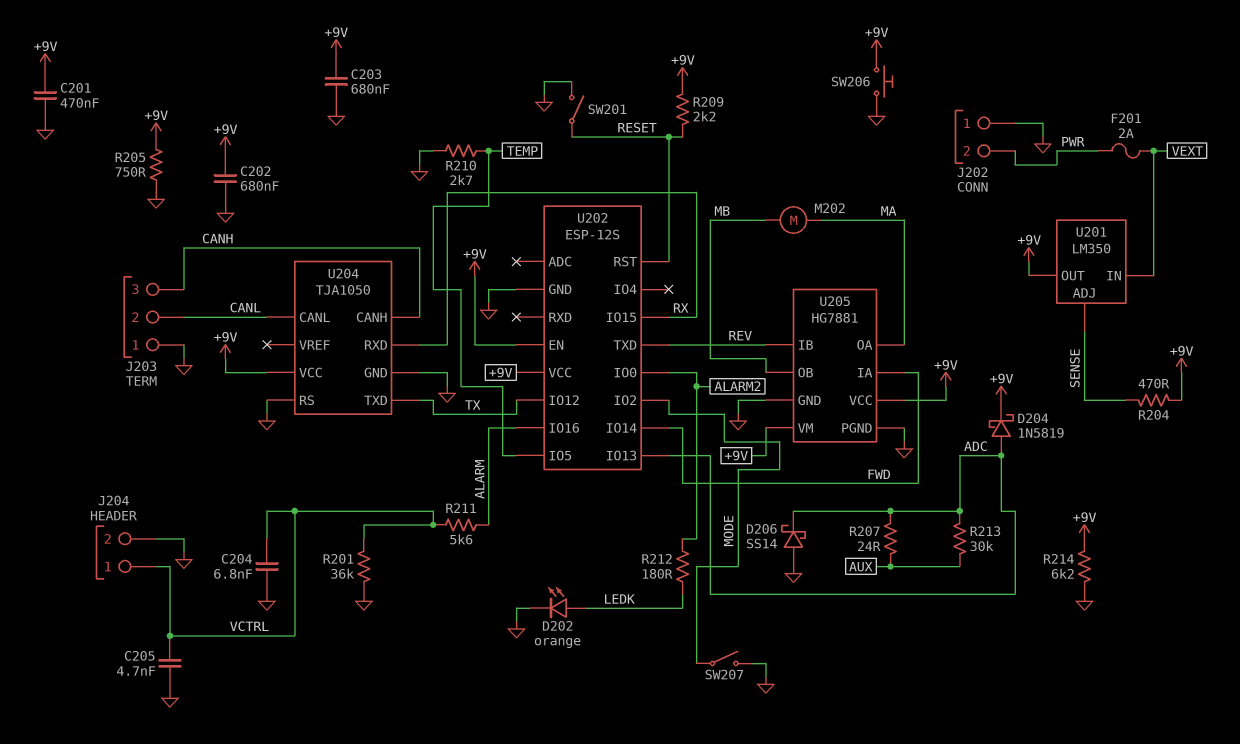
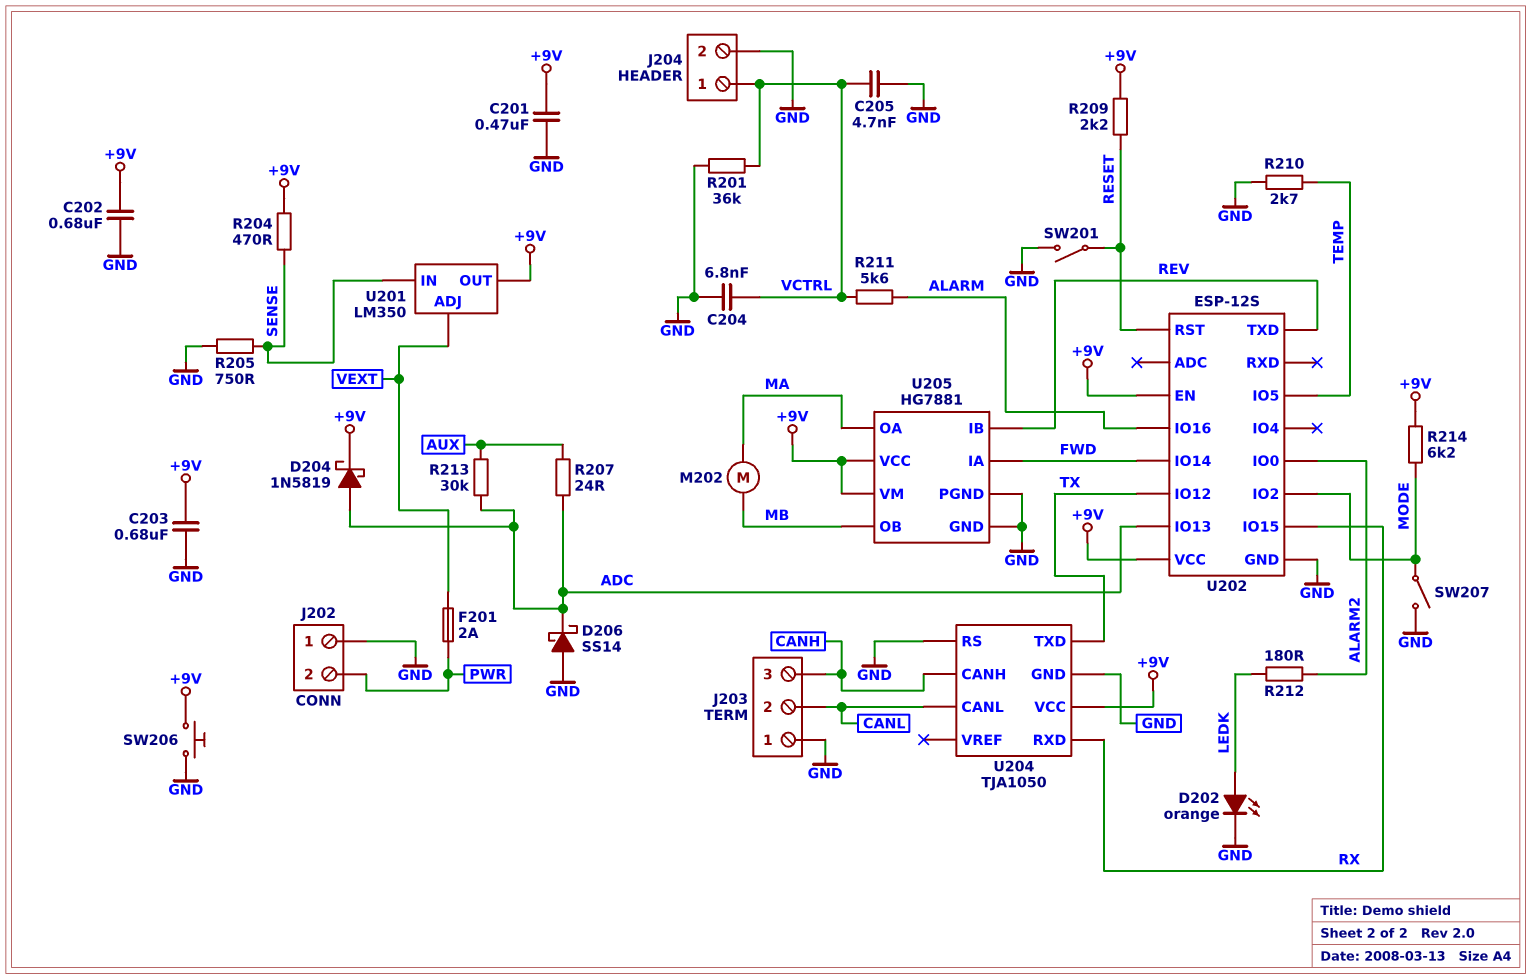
R205: 750 (+9V, GND) -> 750 (GND, SENSE)
R214: 6.2k (+9V, GND) -> 6.2k (+9V, MODE)
U201 pin ADJ: SENSE -> VEXT
U201 pin IN: VEXT -> SENSE

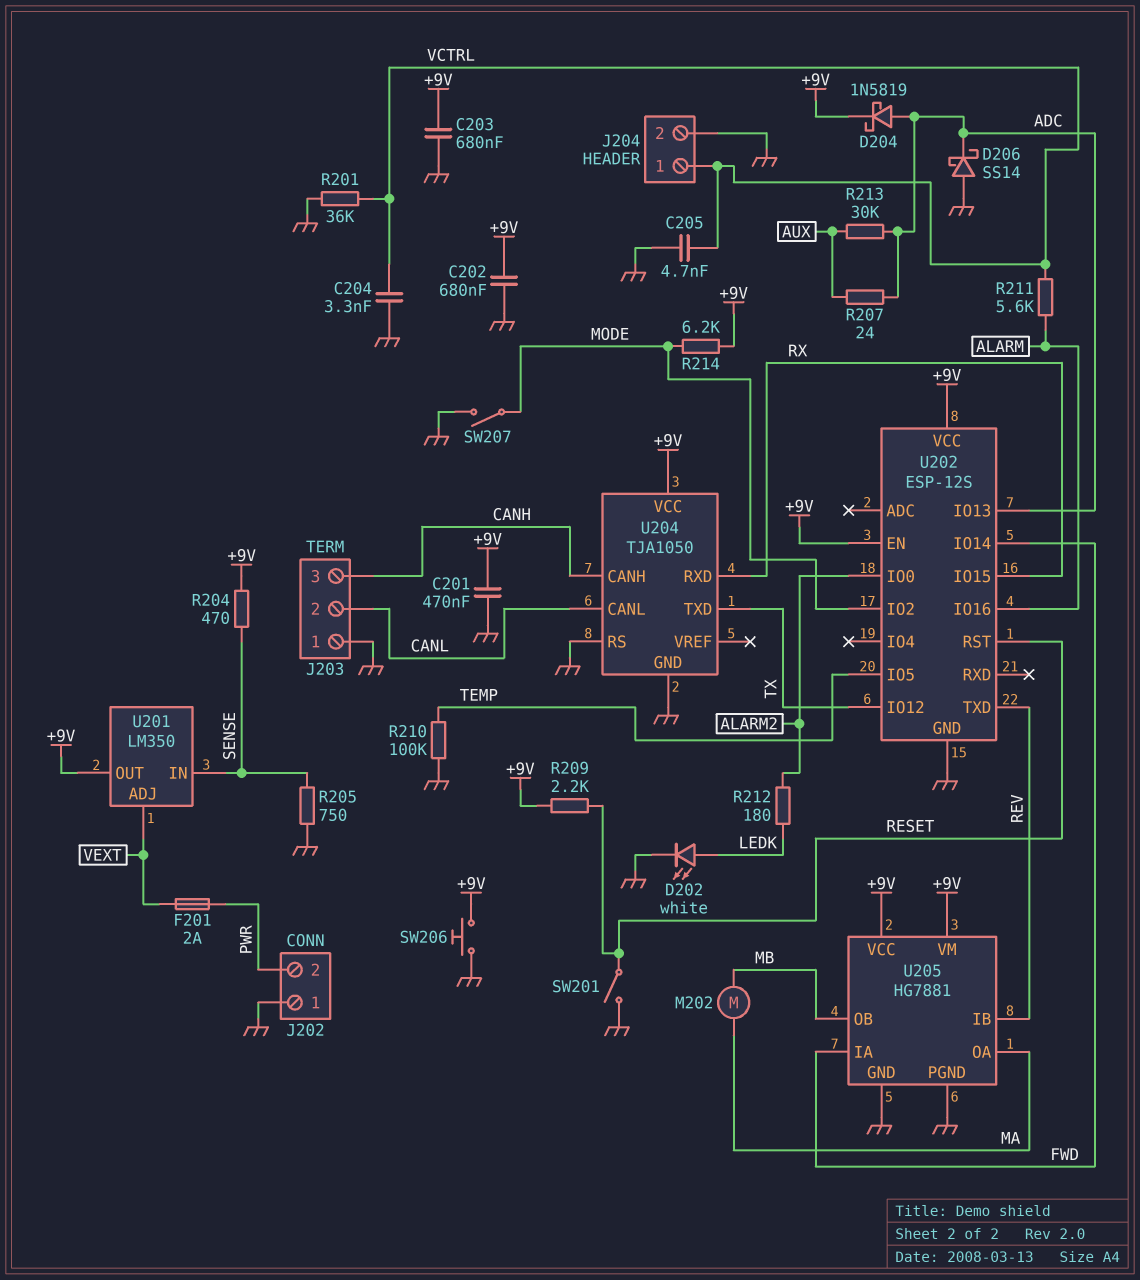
C204: 6.8nF (GND, VCTRL) -> 3.3nF (GND, VCTRL)
D202: LED orange (A LEDK, K GND) -> LED white (A LEDK, K GND)
R210: 2.7k (GND, TEMP) -> 100k (GND, TEMP)

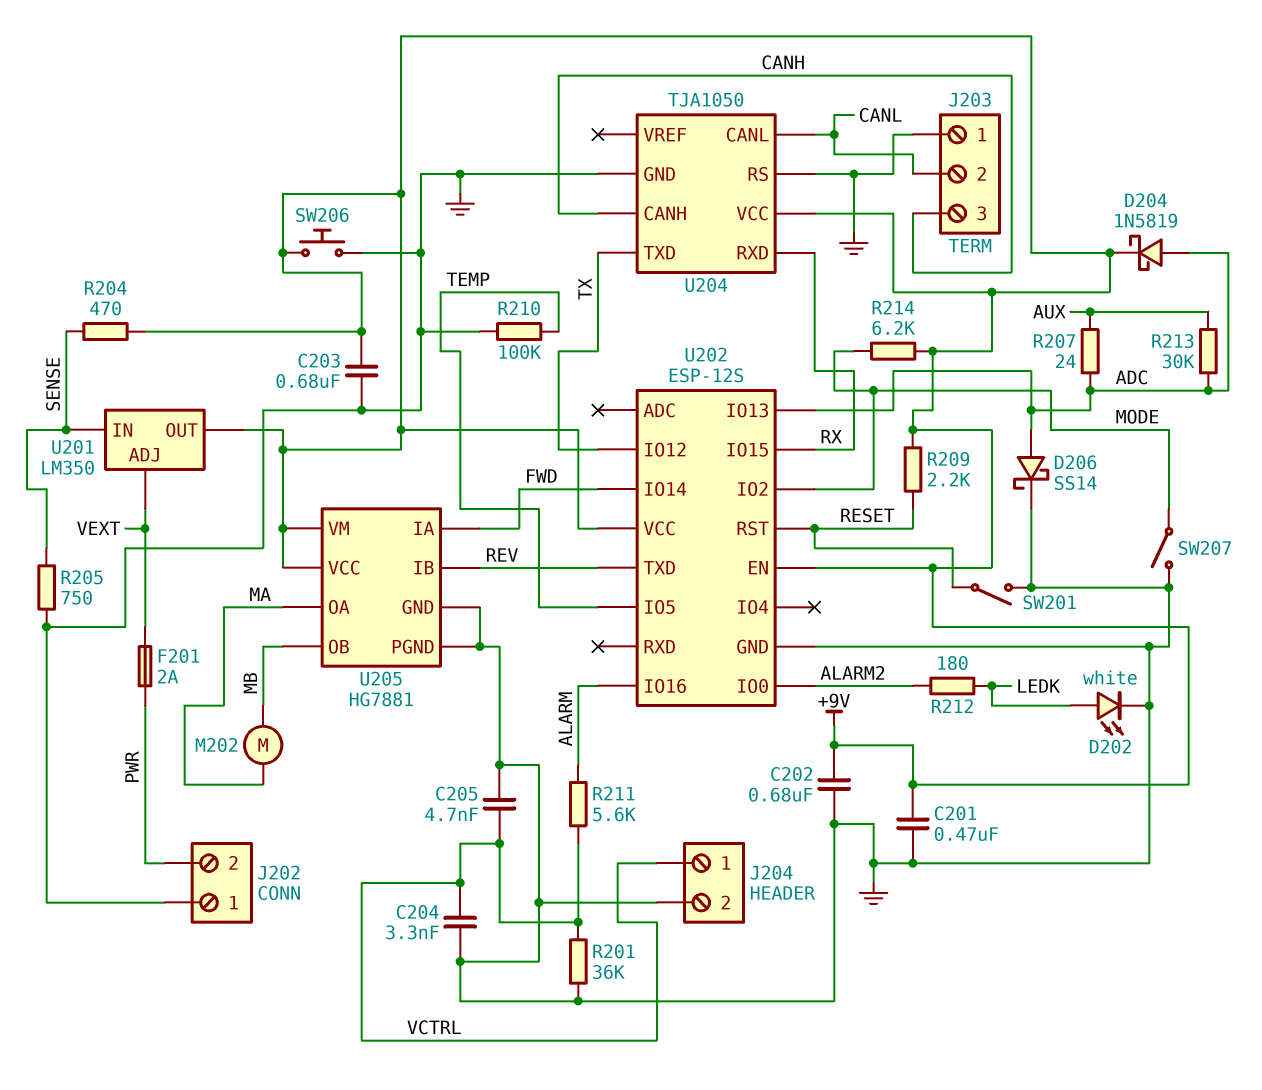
D206: schottky SS14 (A GND, K ADC) -> schottky SS14 (A ADC, K GND)

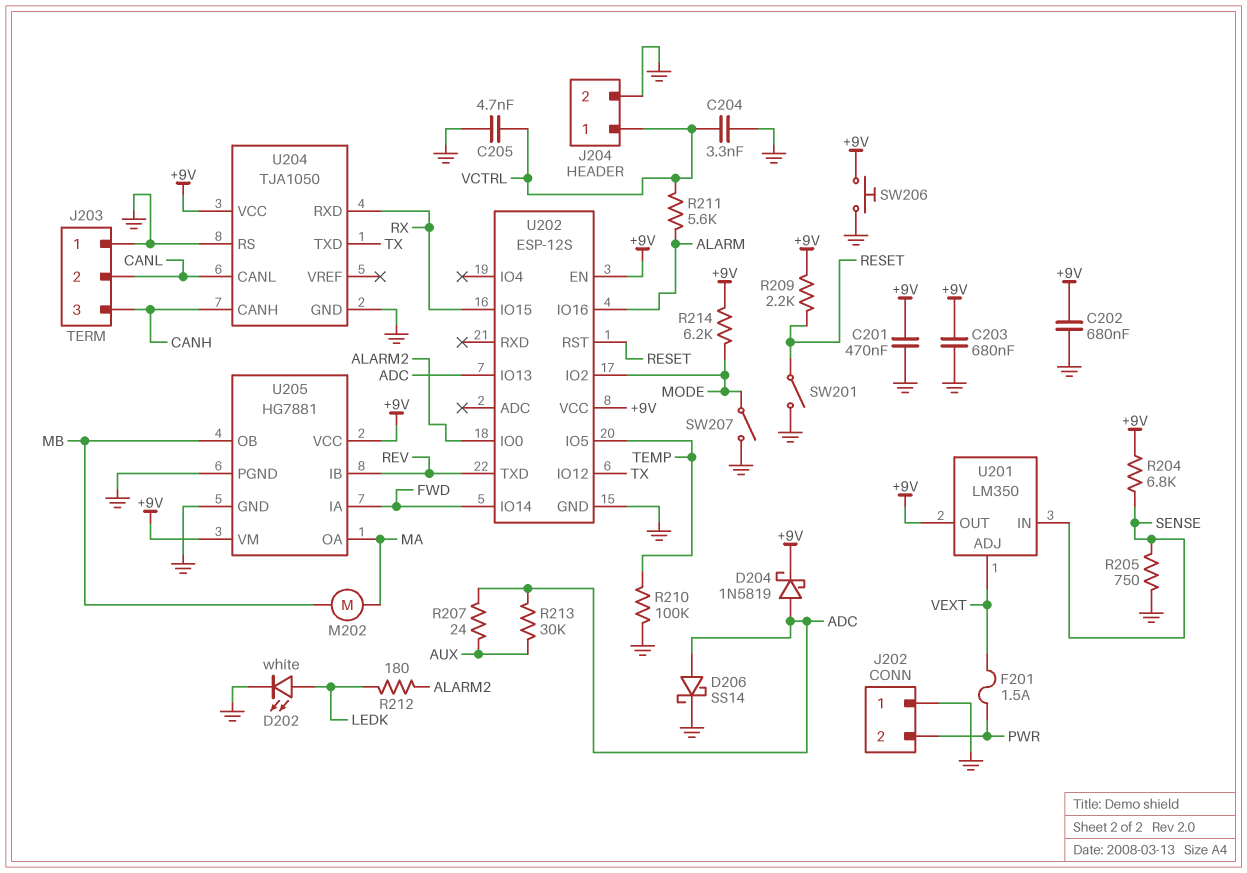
F201: 2A (PWR, VEXT) -> 1.5A (PWR, VEXT)
R201: 36k (GND, VCTRL) -> none
R204: 470 (+9V, SENSE) -> 6.8k (+9V, SENSE)

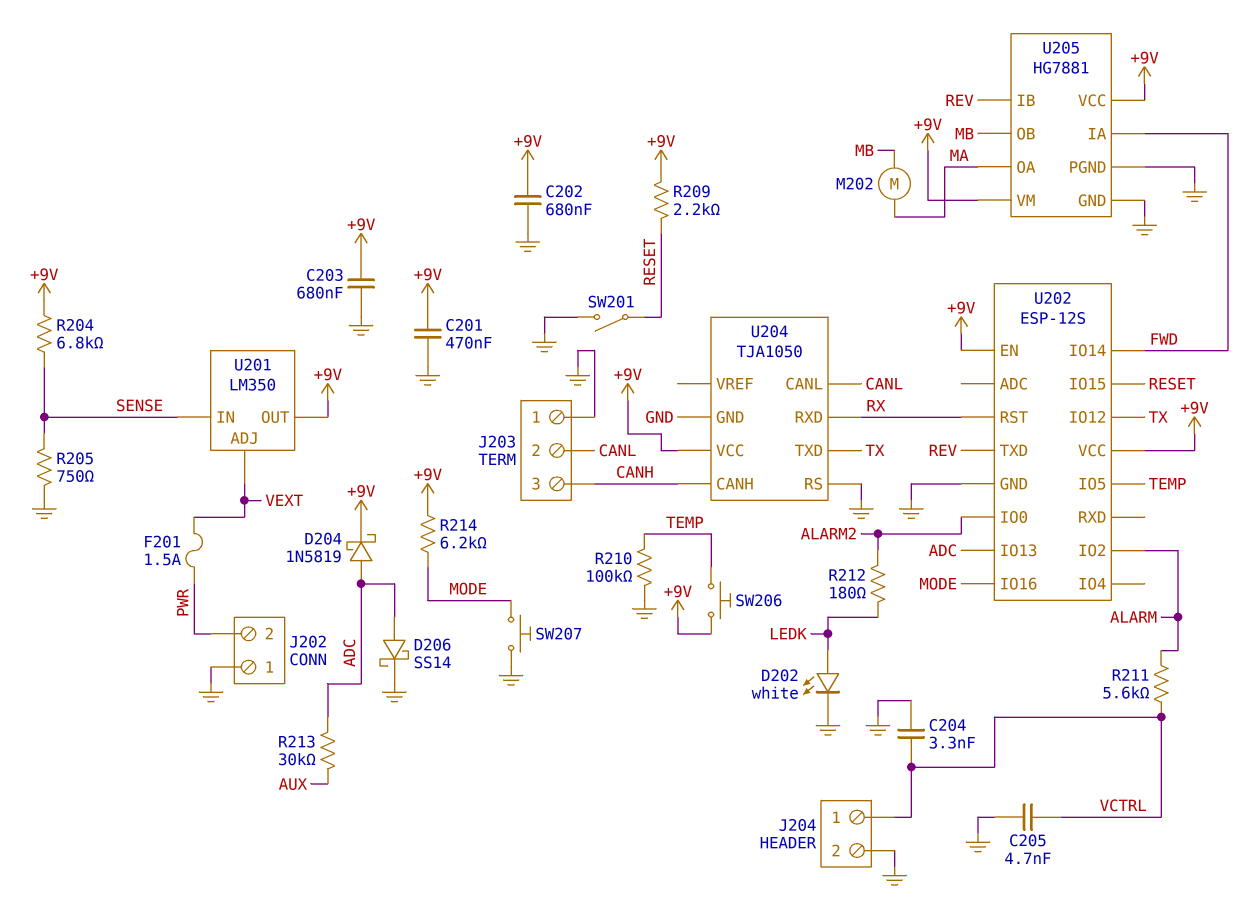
R207: 24 (ADC, AUX) -> none
SW206: button (+9V, GND) -> button (+9V, TEMP)
SW207: switch (GND, MODE) -> button (GND, MODE)
U202 pin IO2: MODE -> ALARM
U202 pin IO15: RX -> RESET
U202 pin IO16: ALARM -> MODE
U202 pin RST: RESET -> RX

